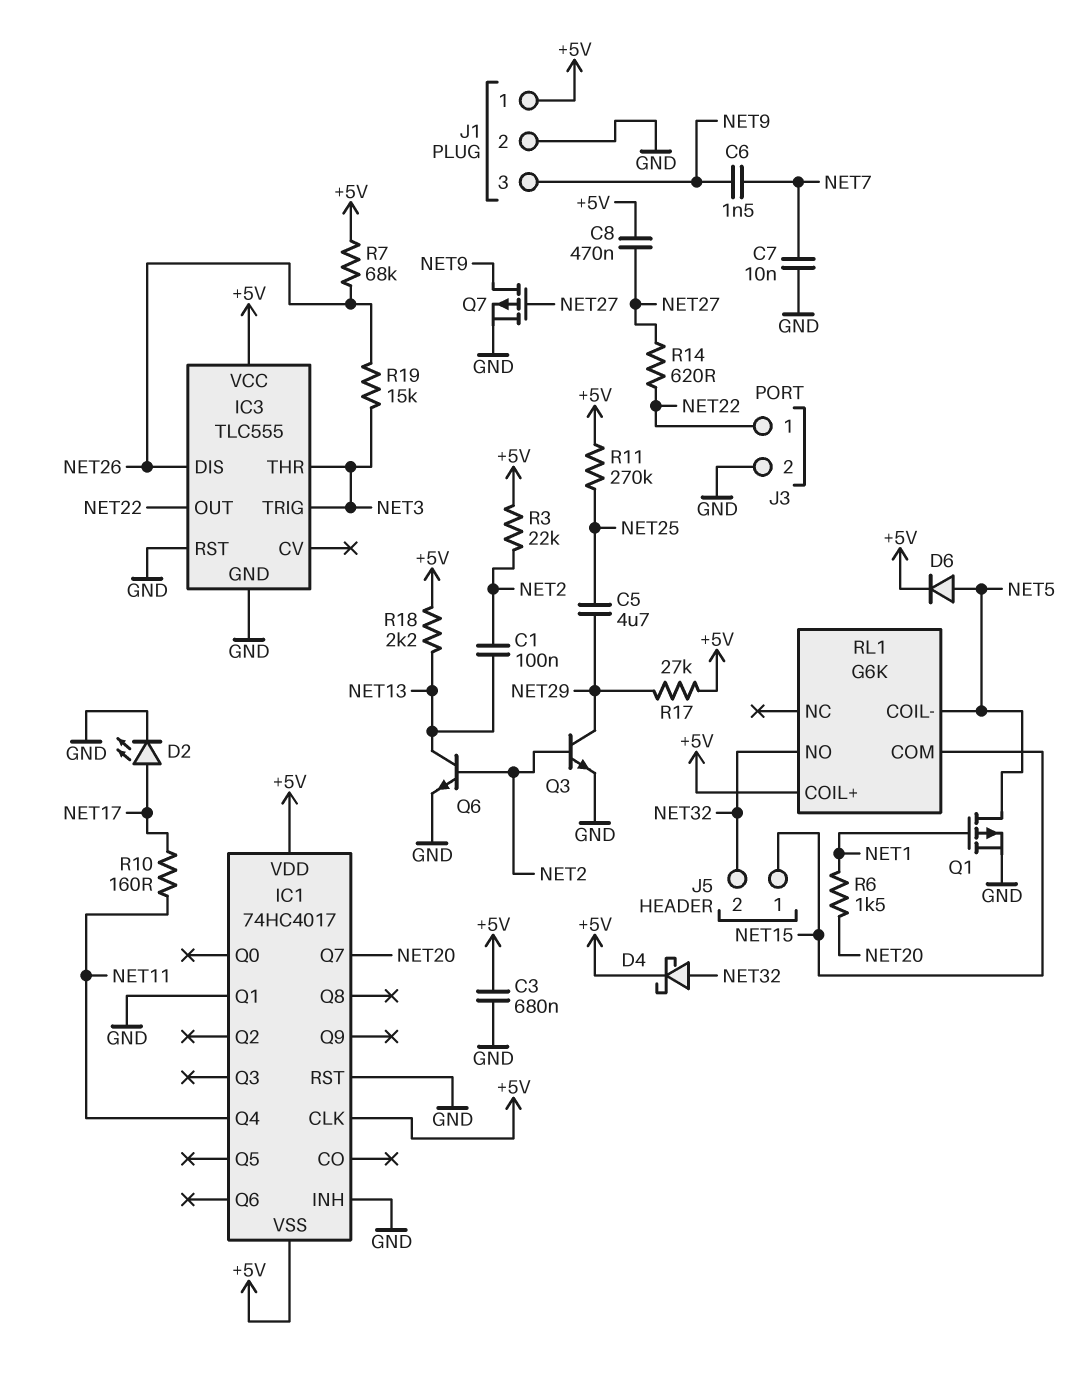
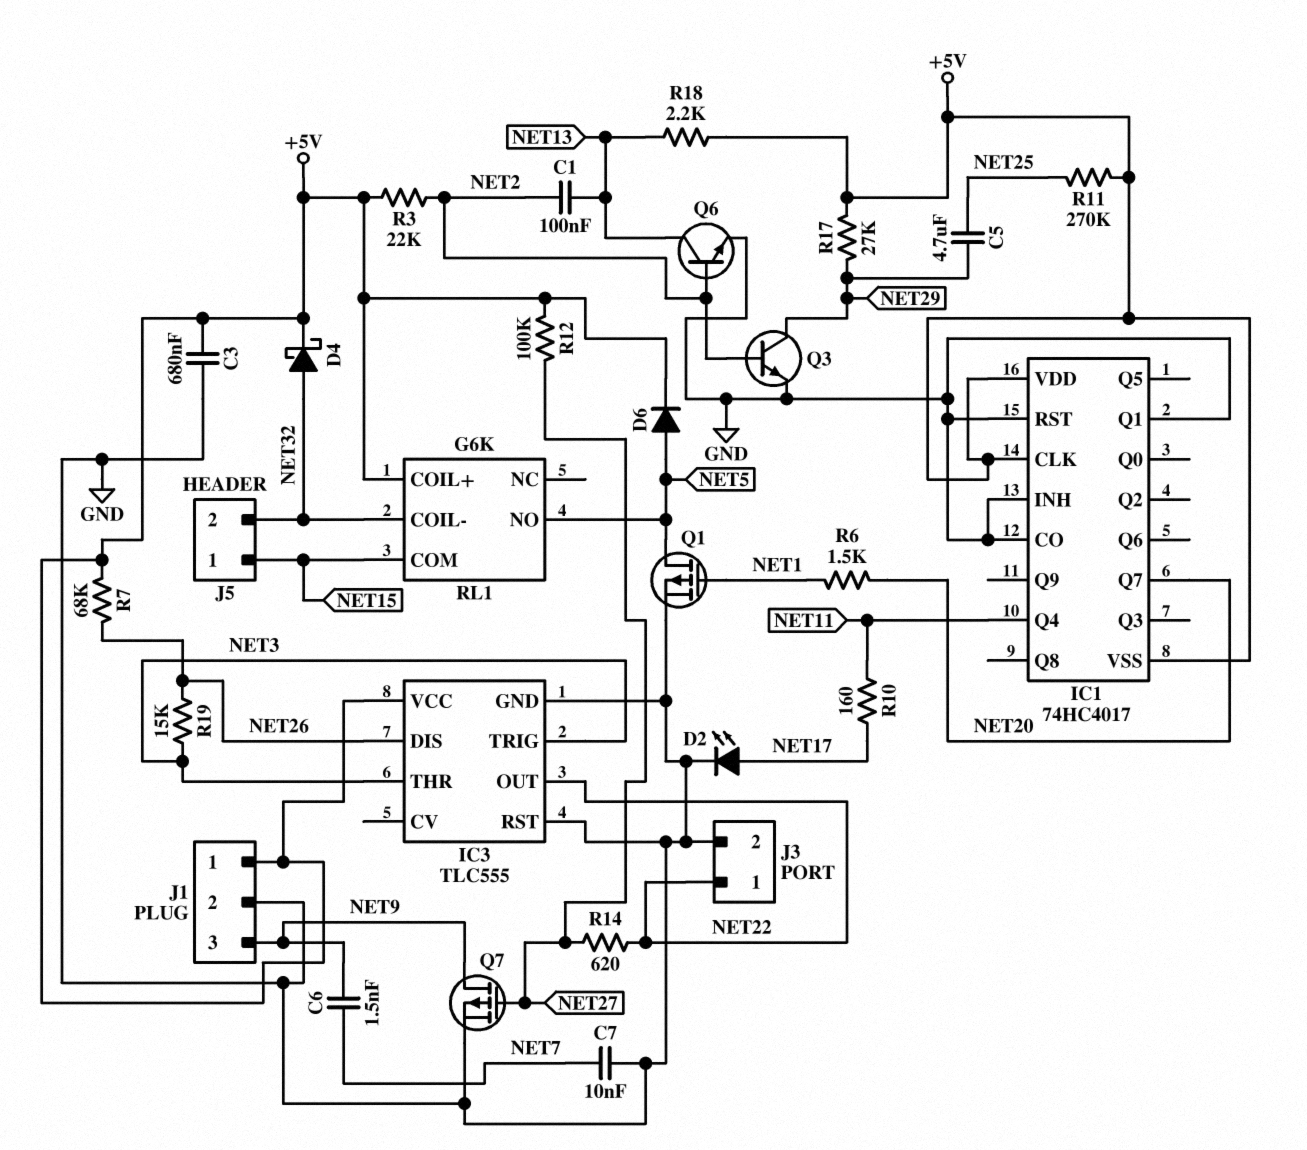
C8: 470nF (+5V, NET27) -> none
IC1 pin CO: none -> GND
R12: none -> 100k (+5V, NET27)
RL1 pin COIL-: NET5 -> NET32
RL1 pin NO: NET32 -> NET5

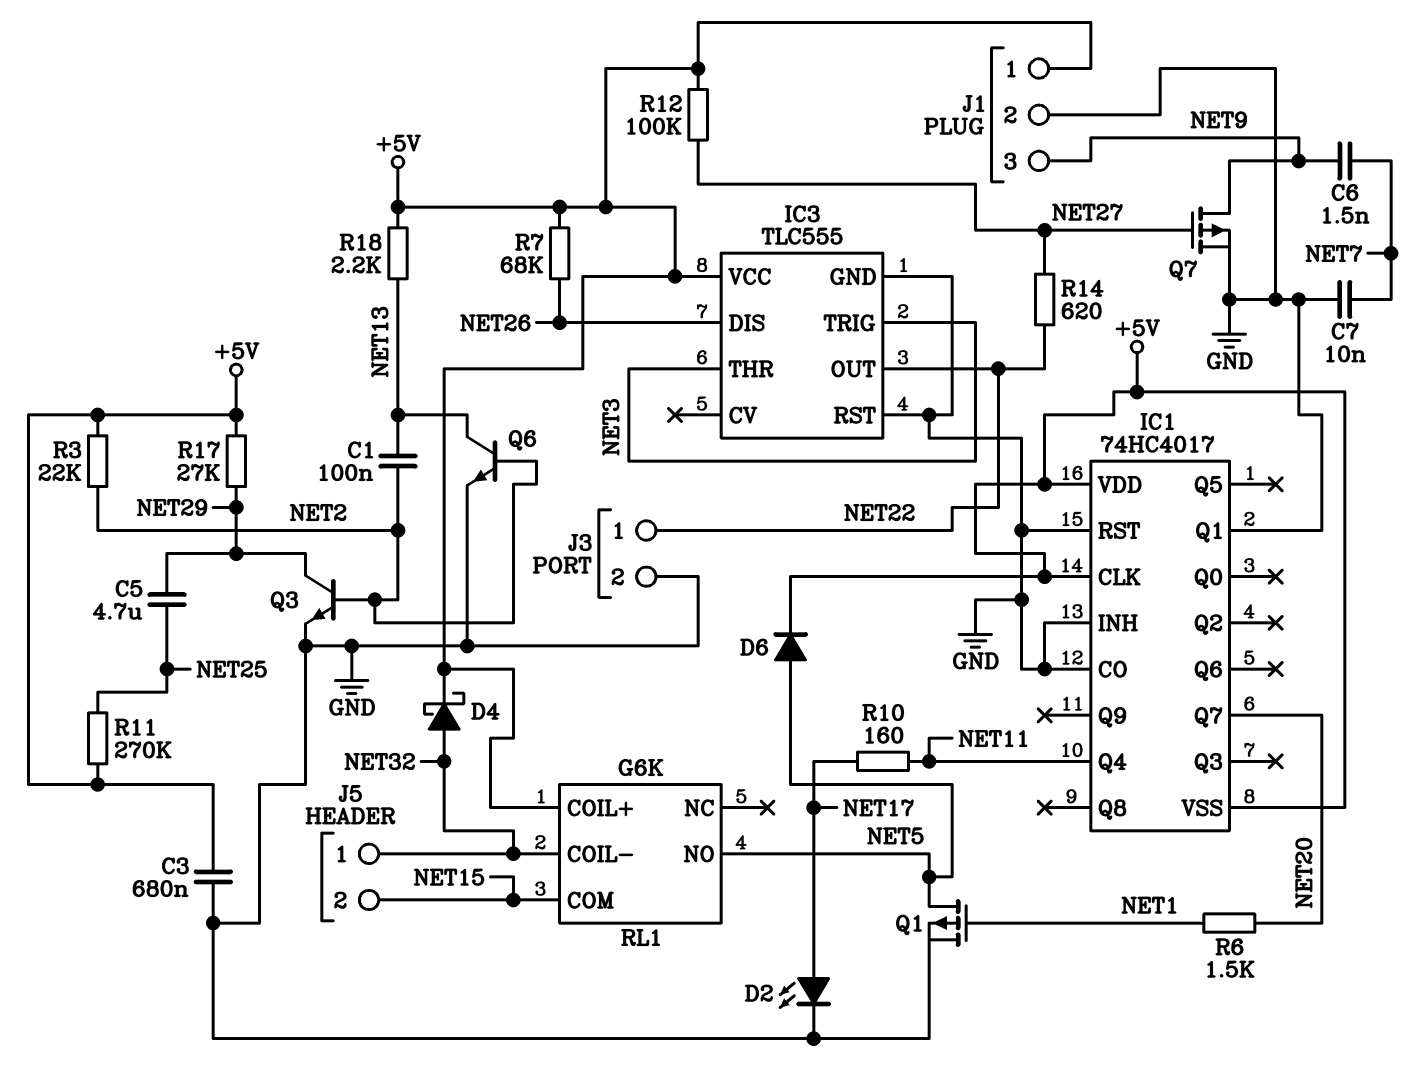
J5 pin 1: NET15 -> NET32
J5 pin 2: NET32 -> NET15
R19: 15k (NET3, NET26) -> none

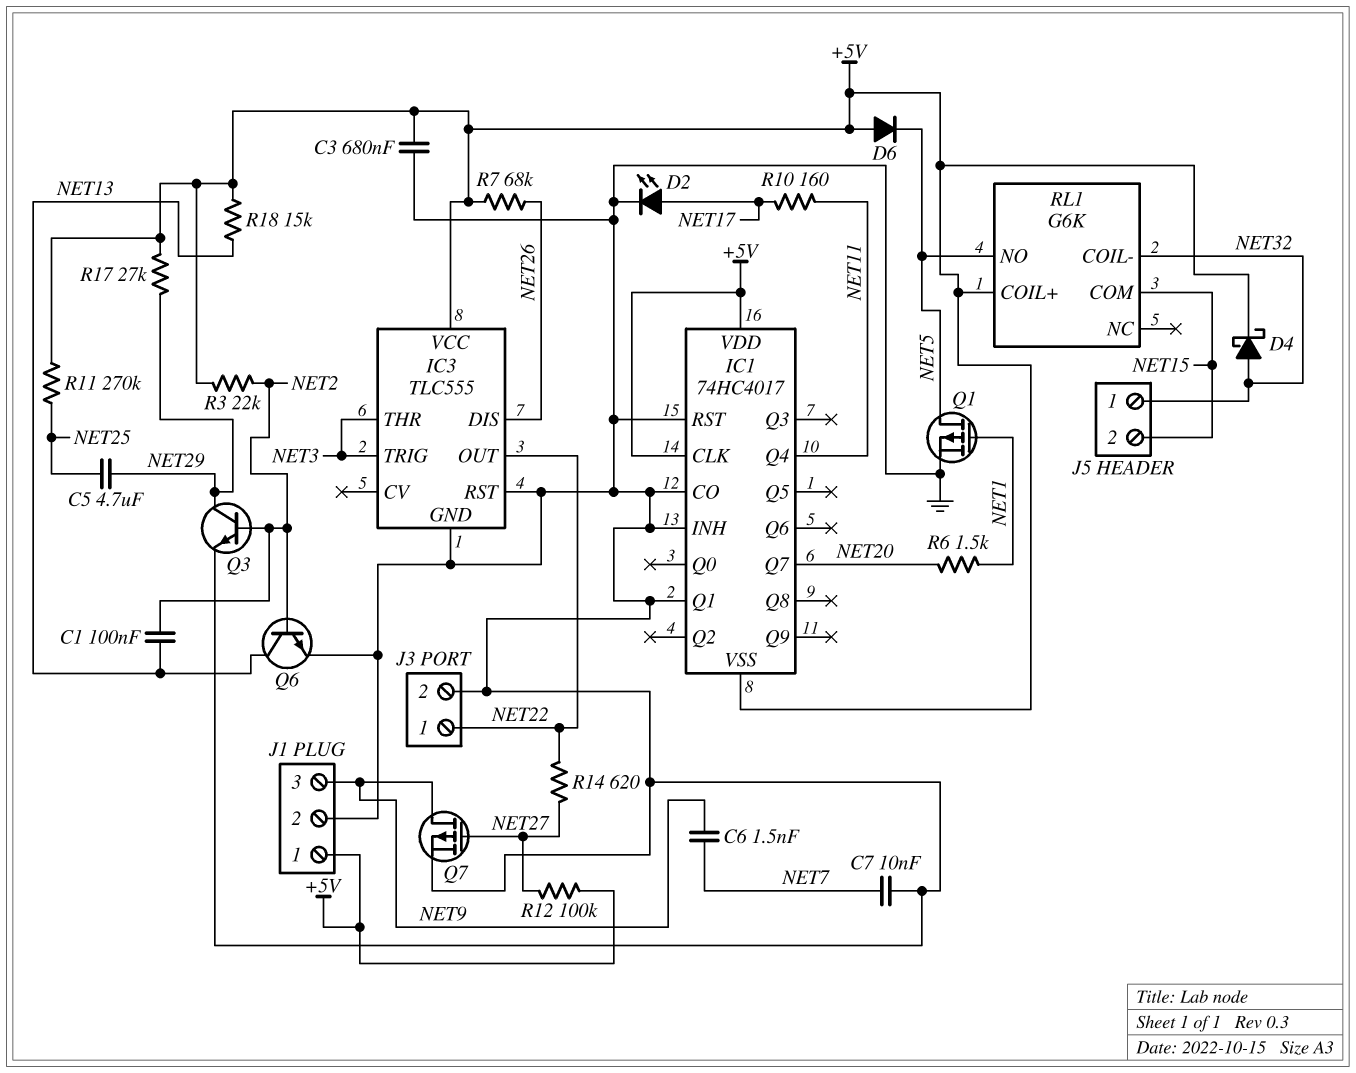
D6: diode (A NET5, K +5V) -> diode (A +5V, K NET5)
R18: 2.2k (+5V, NET13) -> 15k (+5V, NET13)

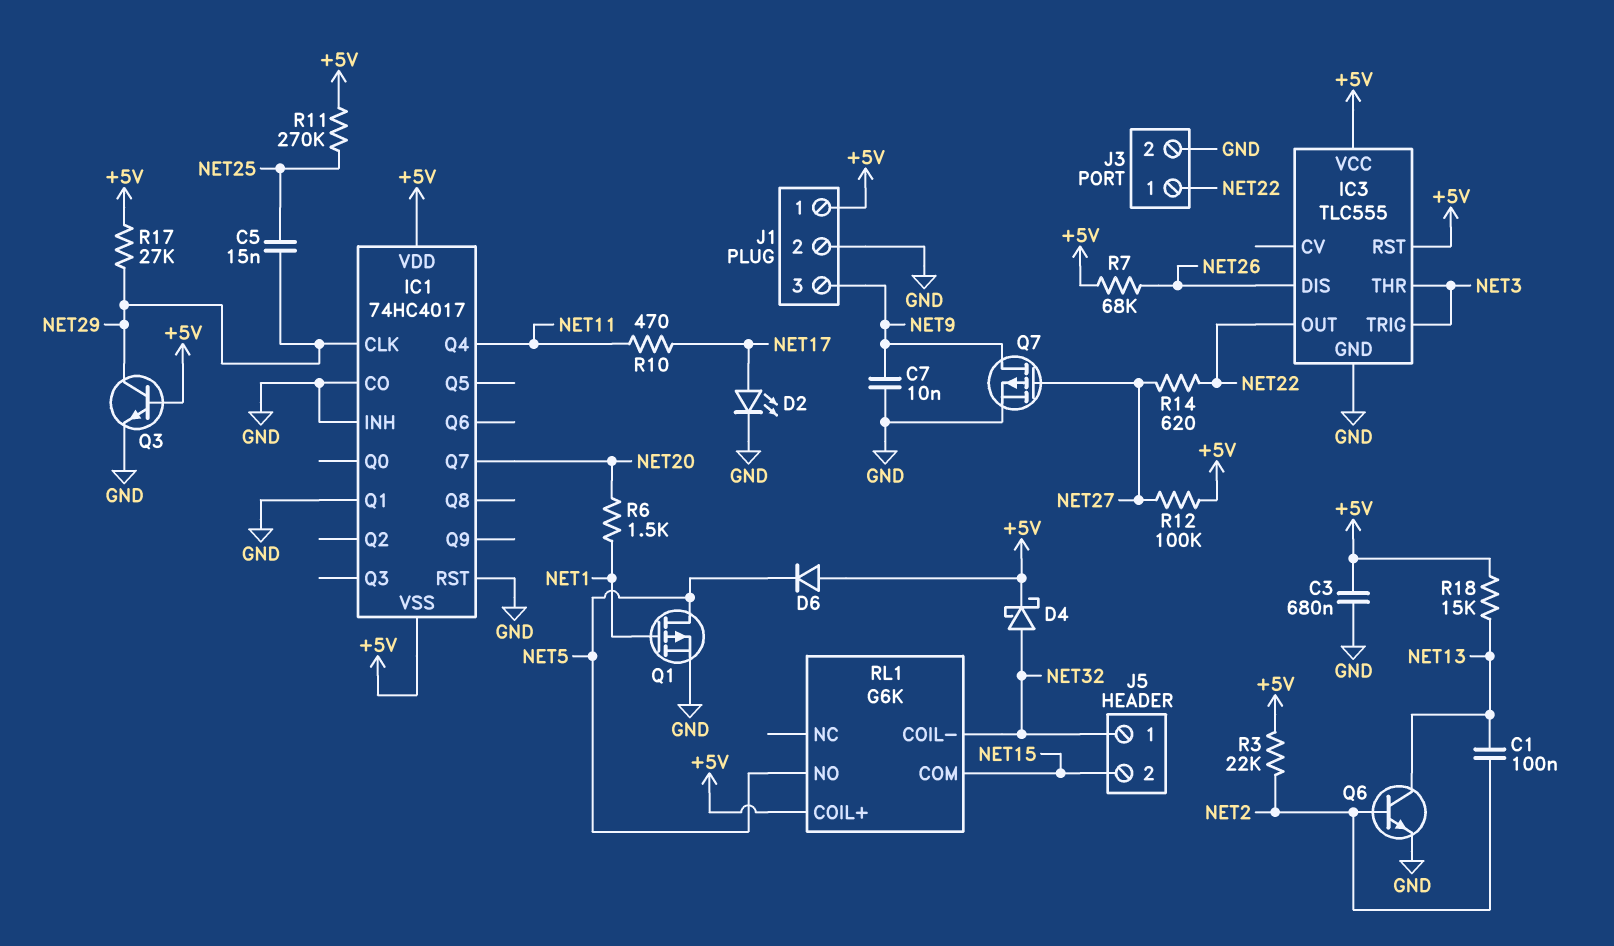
C5: 4.7uF (NET25, NET29) -> 15nF (NET25, NET29)
C6: 1.5nF (NET7, NET9) -> none
C7: 10nF (GND, NET7) -> 10nF (GND, NET9)
IC1 pin CLK: +5V -> NET29
IC3 pin RST: GND -> +5V
Q3: NPN (B NET2, C NET29, E GND) -> NPN (B +5V, C NET29, E GND)
R10: 160 (NET11, NET17) -> 470 (NET11, NET17)

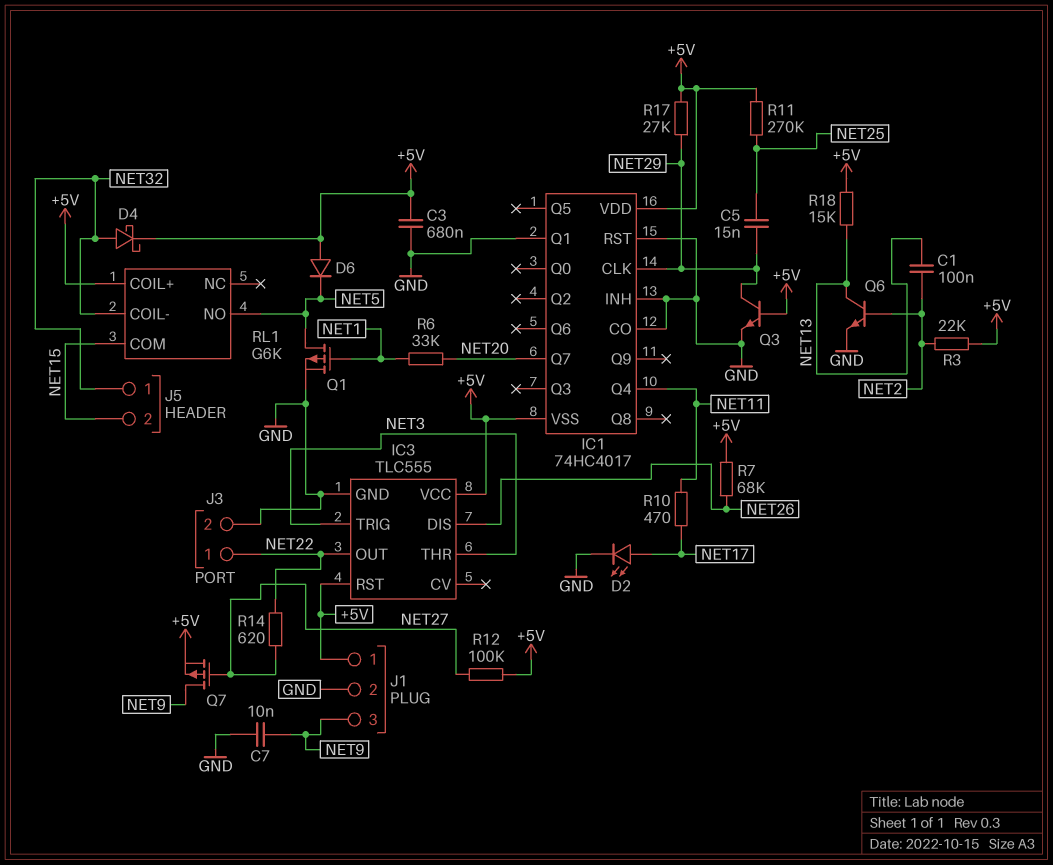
Q7: PMOS (G NET27, D NET9, S GND) -> PMOS (G NET27, D NET9, S +5V)
R6: 1.5k (NET1, NET20) -> 33k (NET1, NET20)

